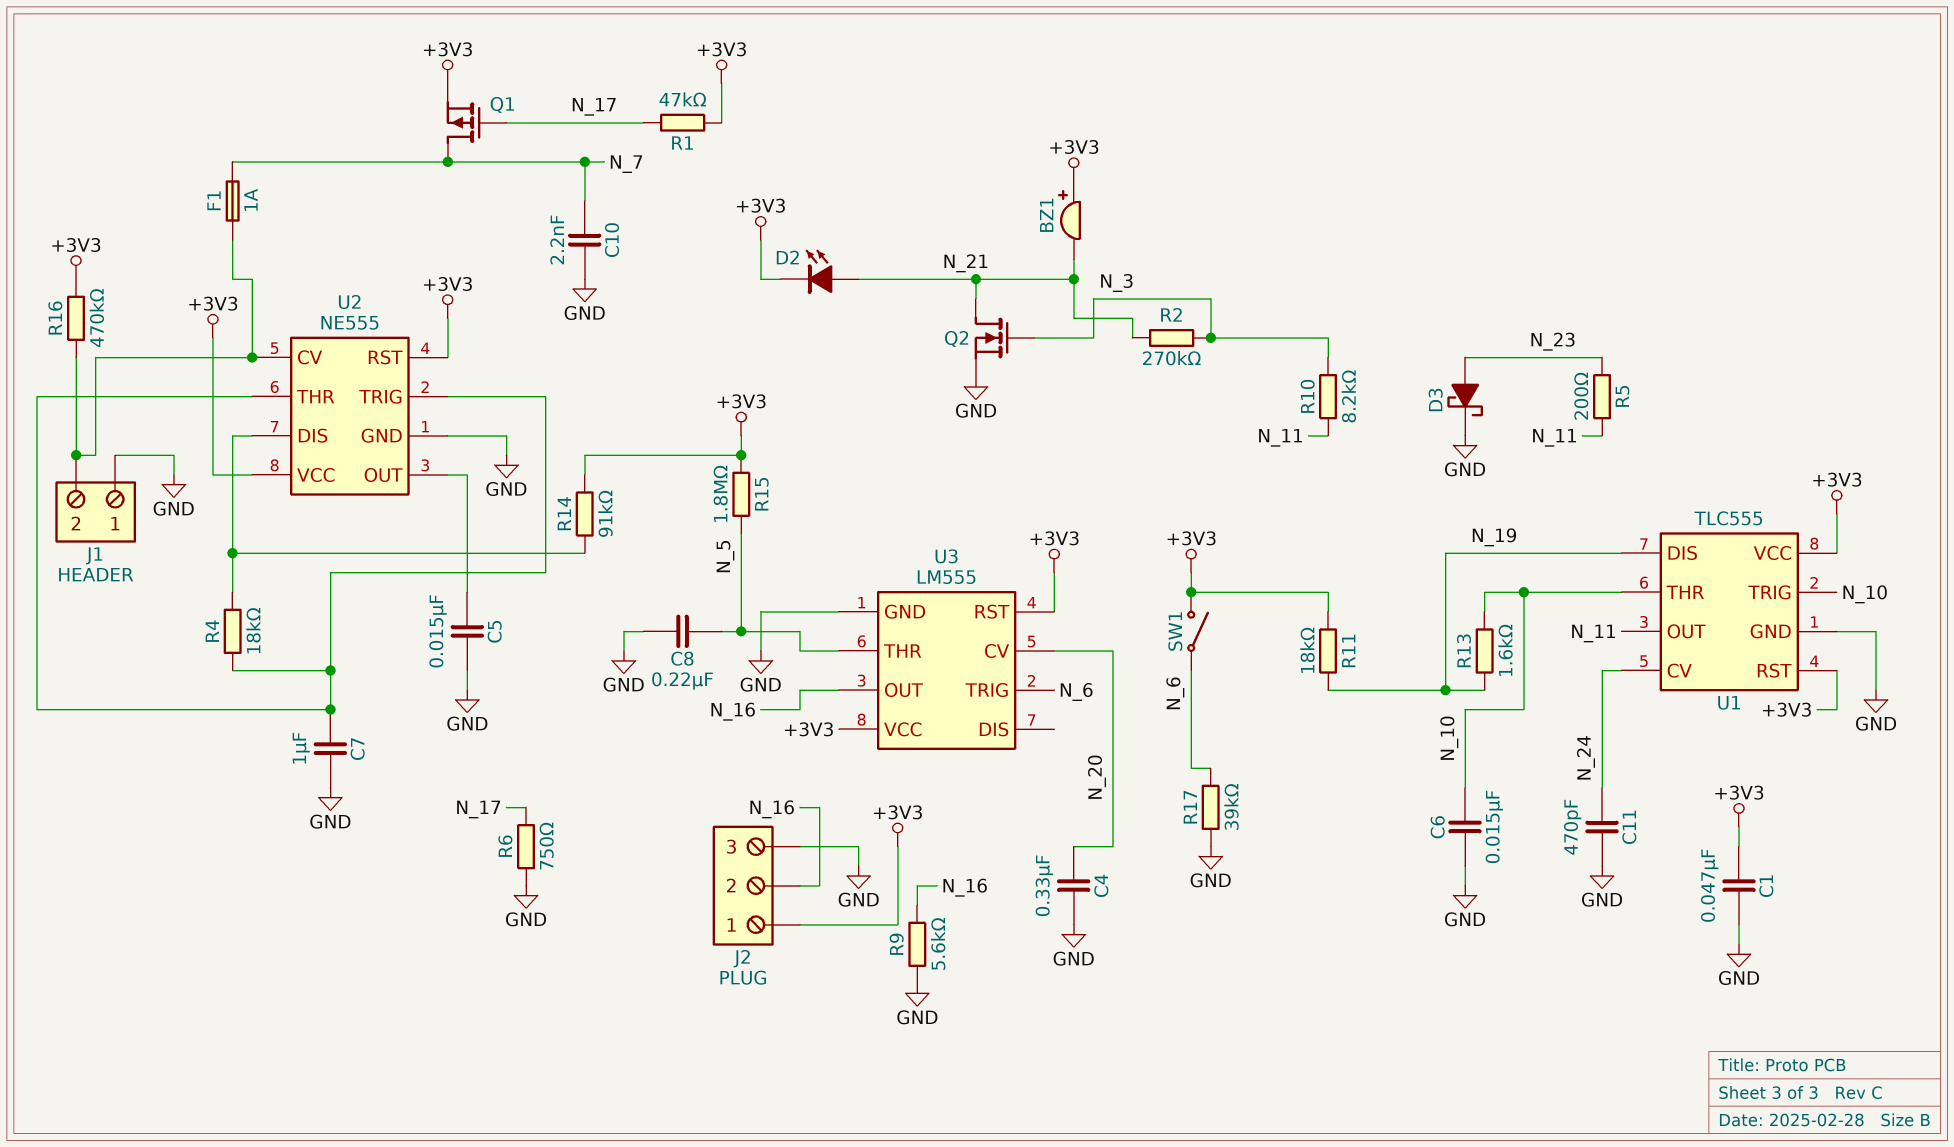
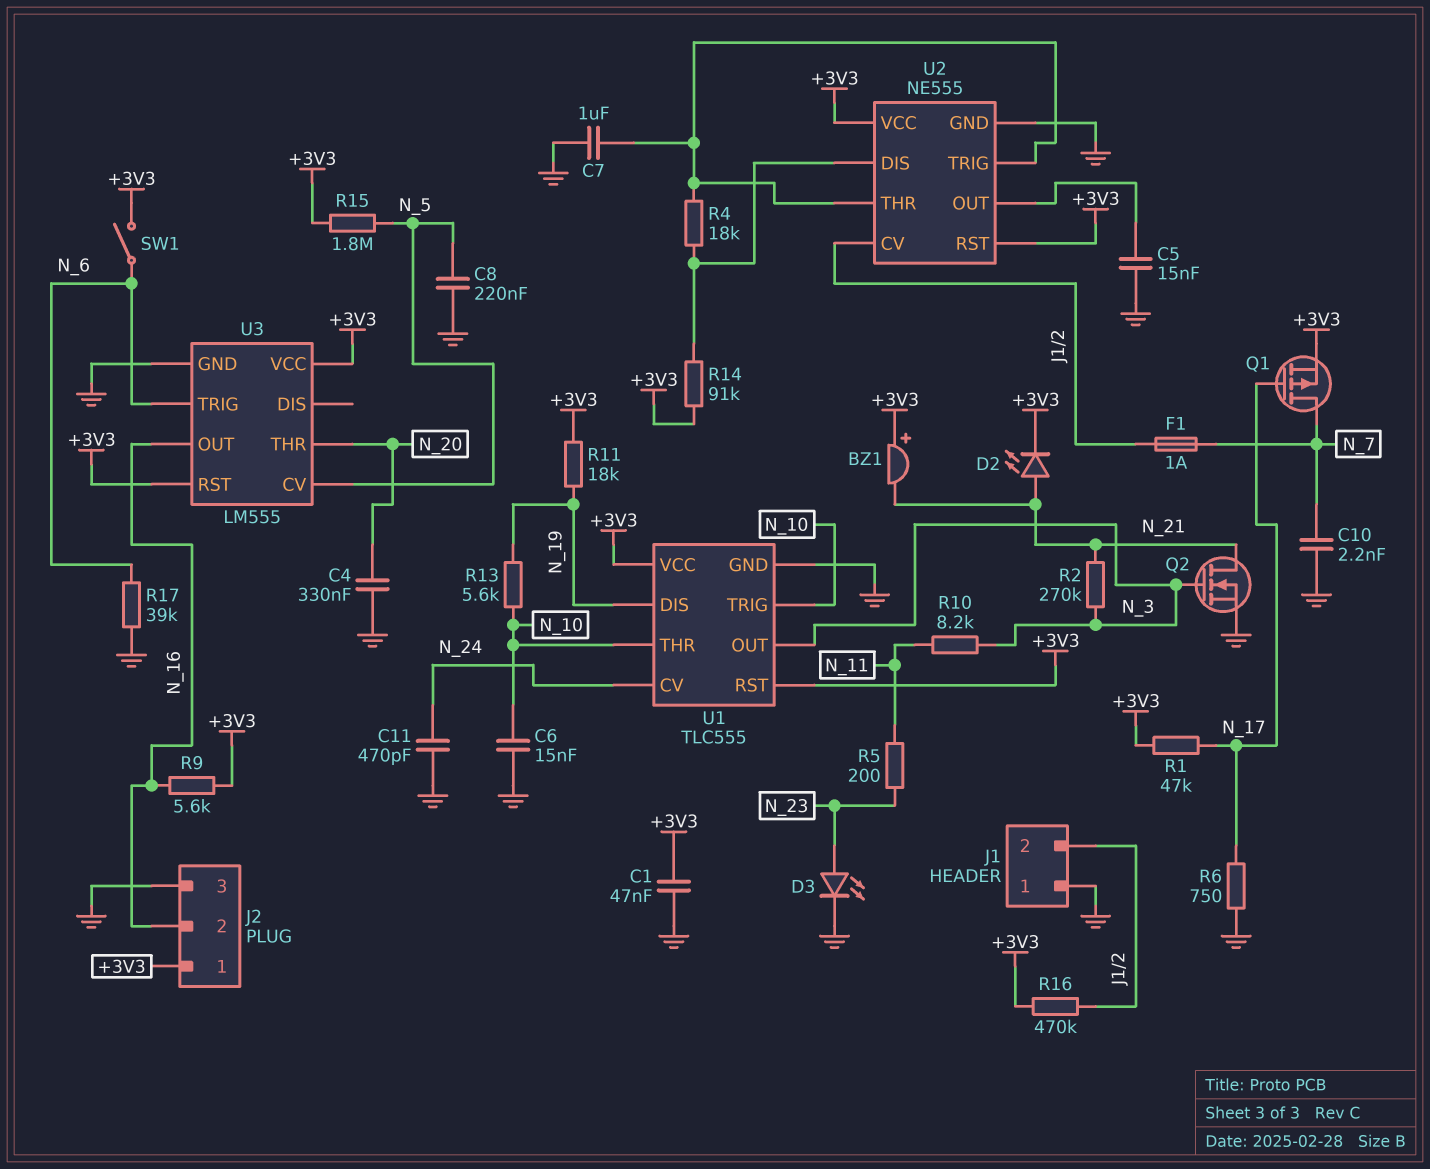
D3: schottky (A N_23, K GND) -> LED (A N_23, K GND)
R9: 5.6k (GND, N_16) -> 5.6k (+3V3, N_16)
R13: 1.6k (N_10, N_19) -> 5.6k (N_10, N_19)
U1 pin OUT: N_11 -> N_3
U3 pin CV: N_20 -> N_5
U3 pin THR: N_5 -> N_20

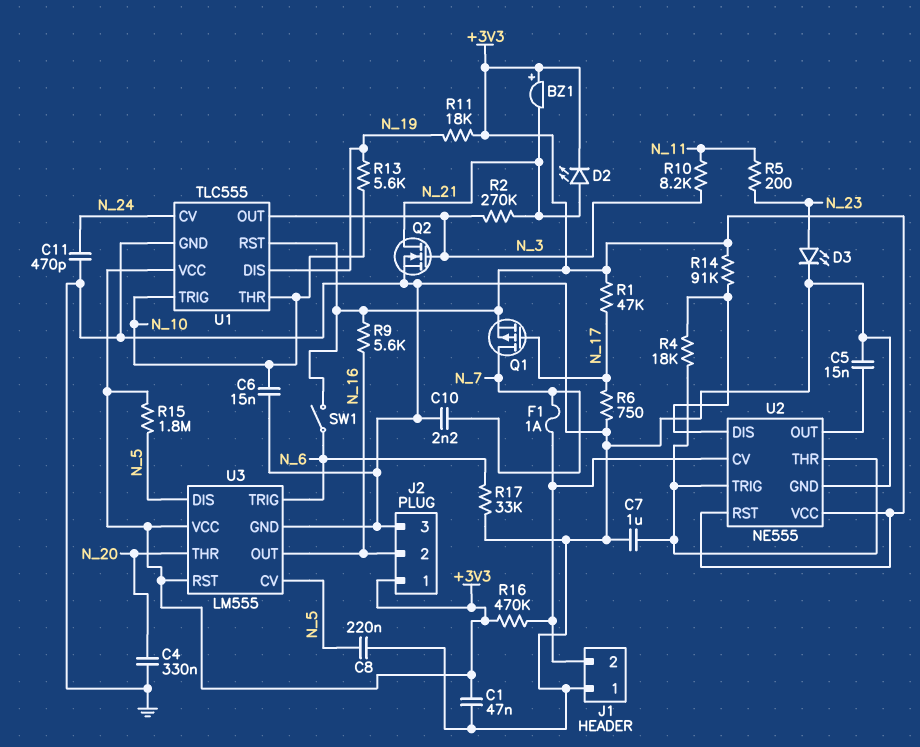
R17: 39k (GND, N_6) -> 33k (GND, N_6)
U3 pin DIS: none -> N_5

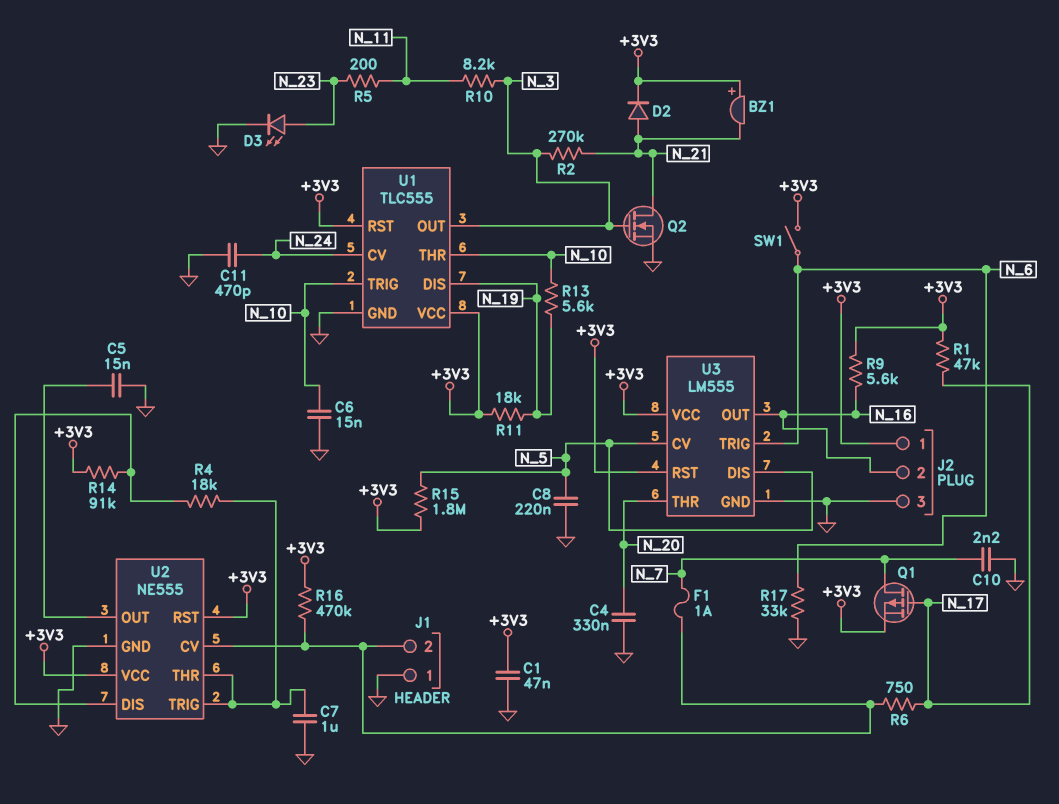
D2: LED (A N_21, K +3V3) -> diode (A N_21, K +3V3)
R6: 750 (GND, N_17) -> 750 (J1/2, N_17)

